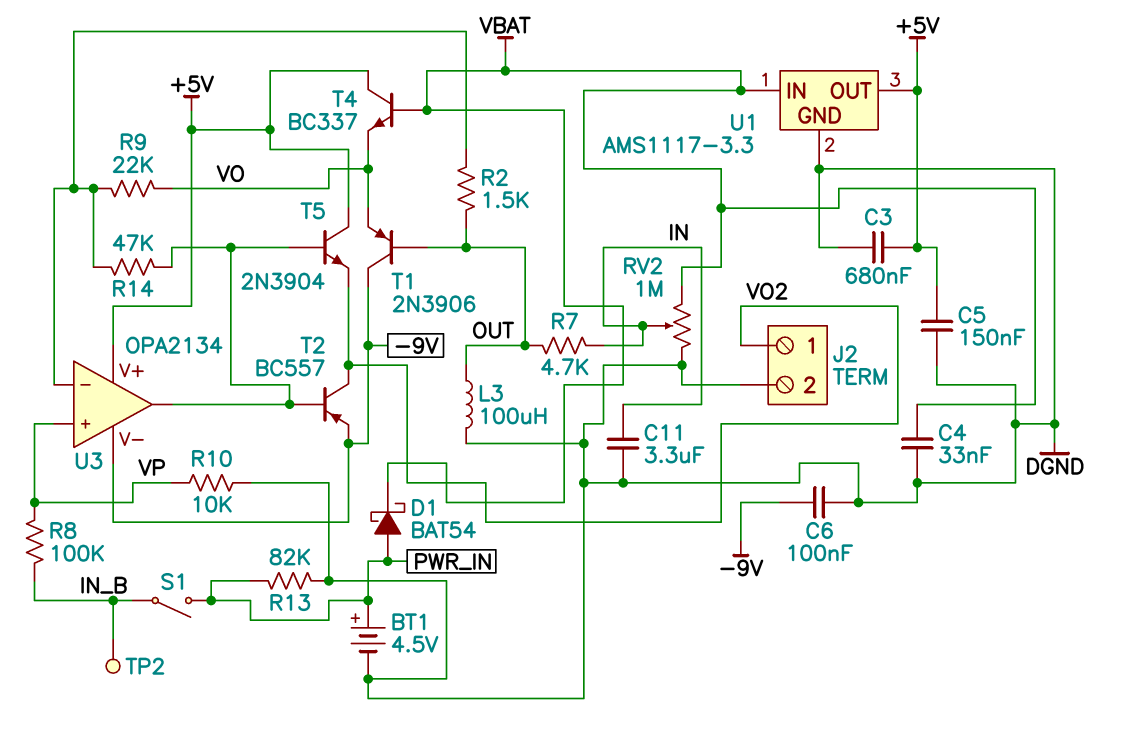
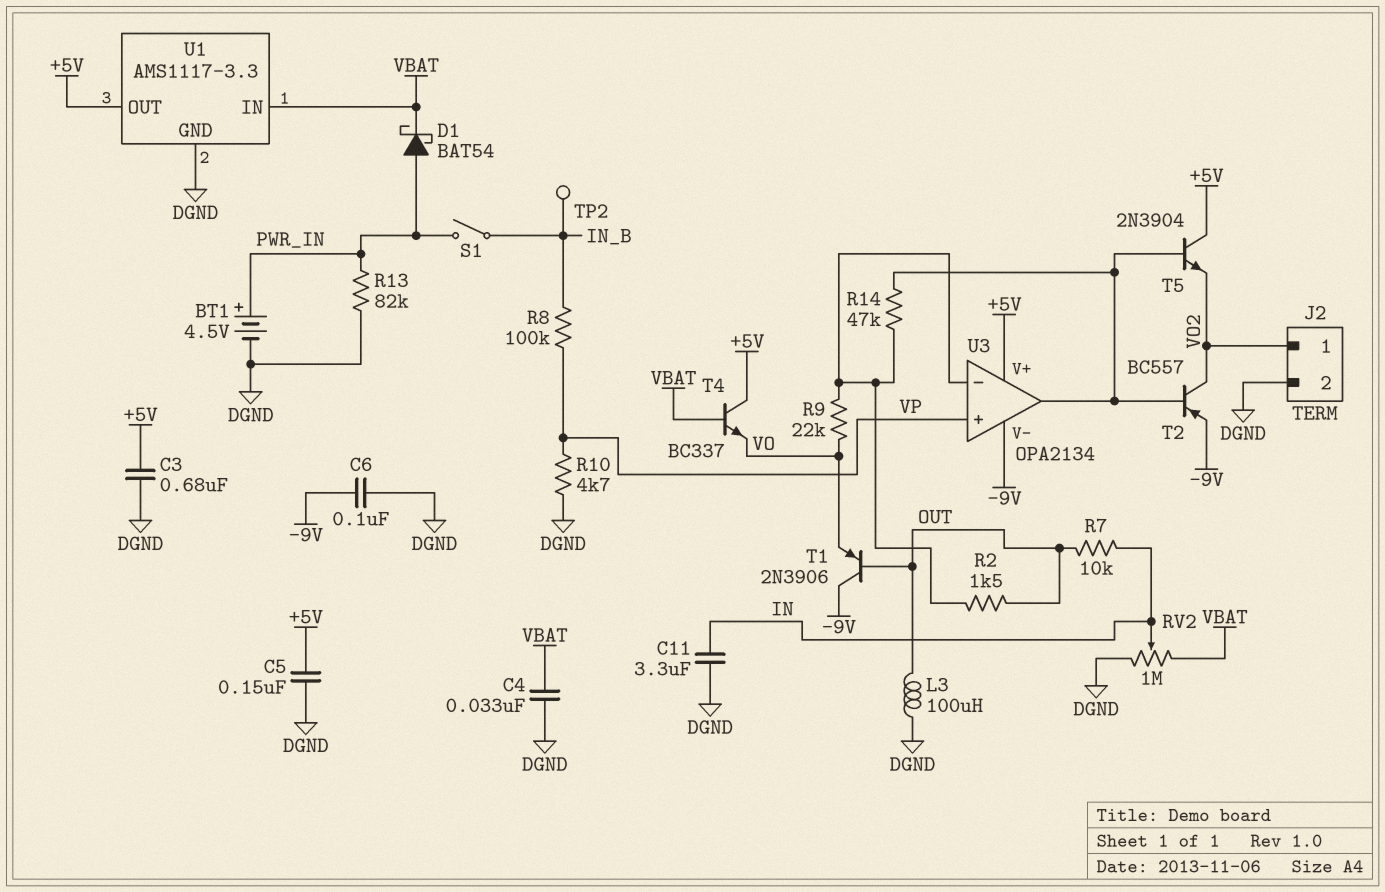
R7: 4.7k (IN, OUT) -> 10k (IN, OUT)
R10: 10k (DGND, VP) -> 4.7k (DGND, VP)

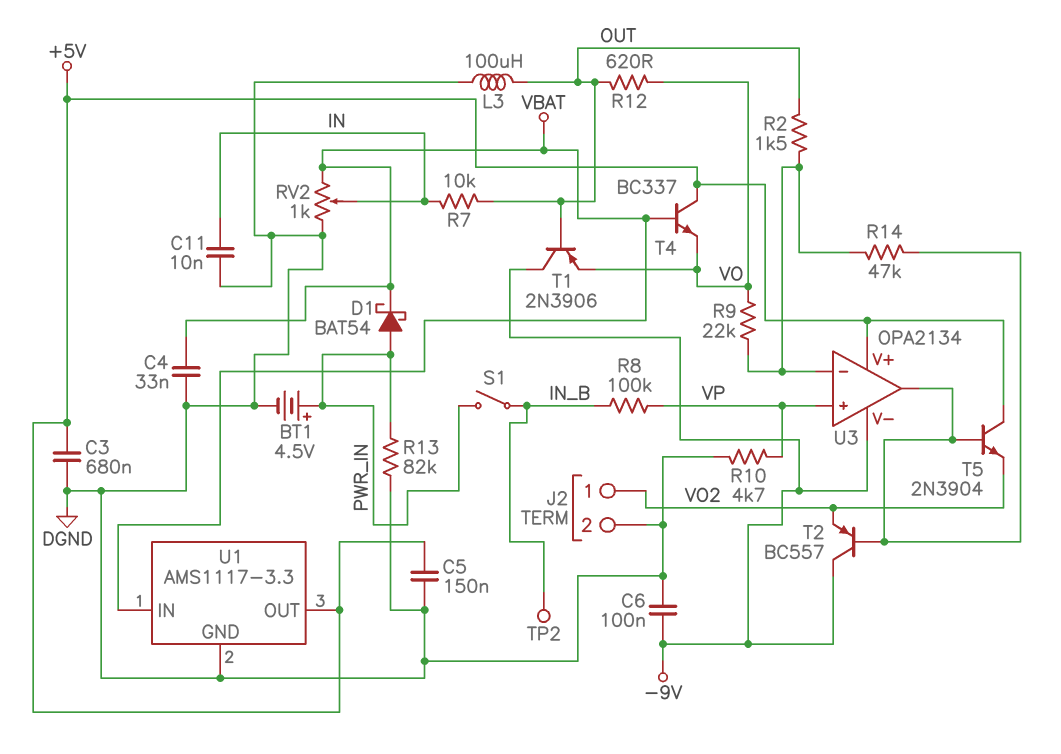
C11: 3.3uF (DGND, IN) -> 10nF (DGND, IN)
R12: none -> 620 (OUT, VO)
RV2: 1M (DGND, VBAT, wiper IN) -> 1k (DGND, VBAT, wiper IN)
T2: PNP BC557 (B U3/out, C VO2, E -9V) -> PNP BC557 (B U3/out, C -9V, E VO2)

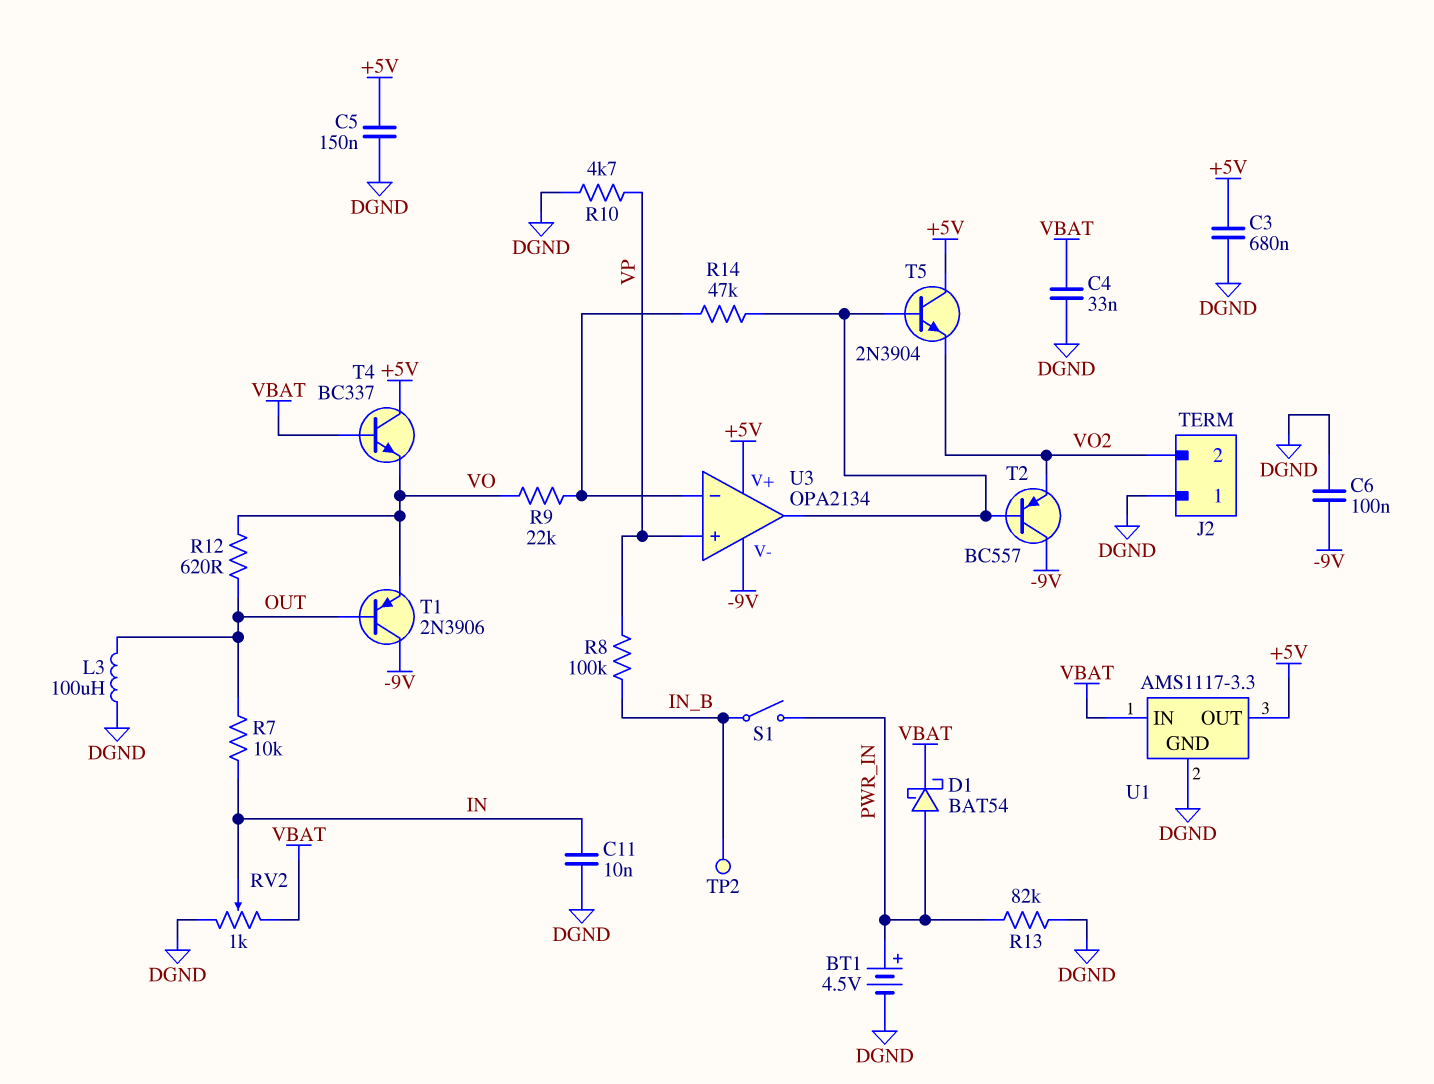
J2 pin 1: VO2 -> DGND
J2 pin 2: DGND -> VO2
R2: 1.5k (OUT, U3/in-) -> none

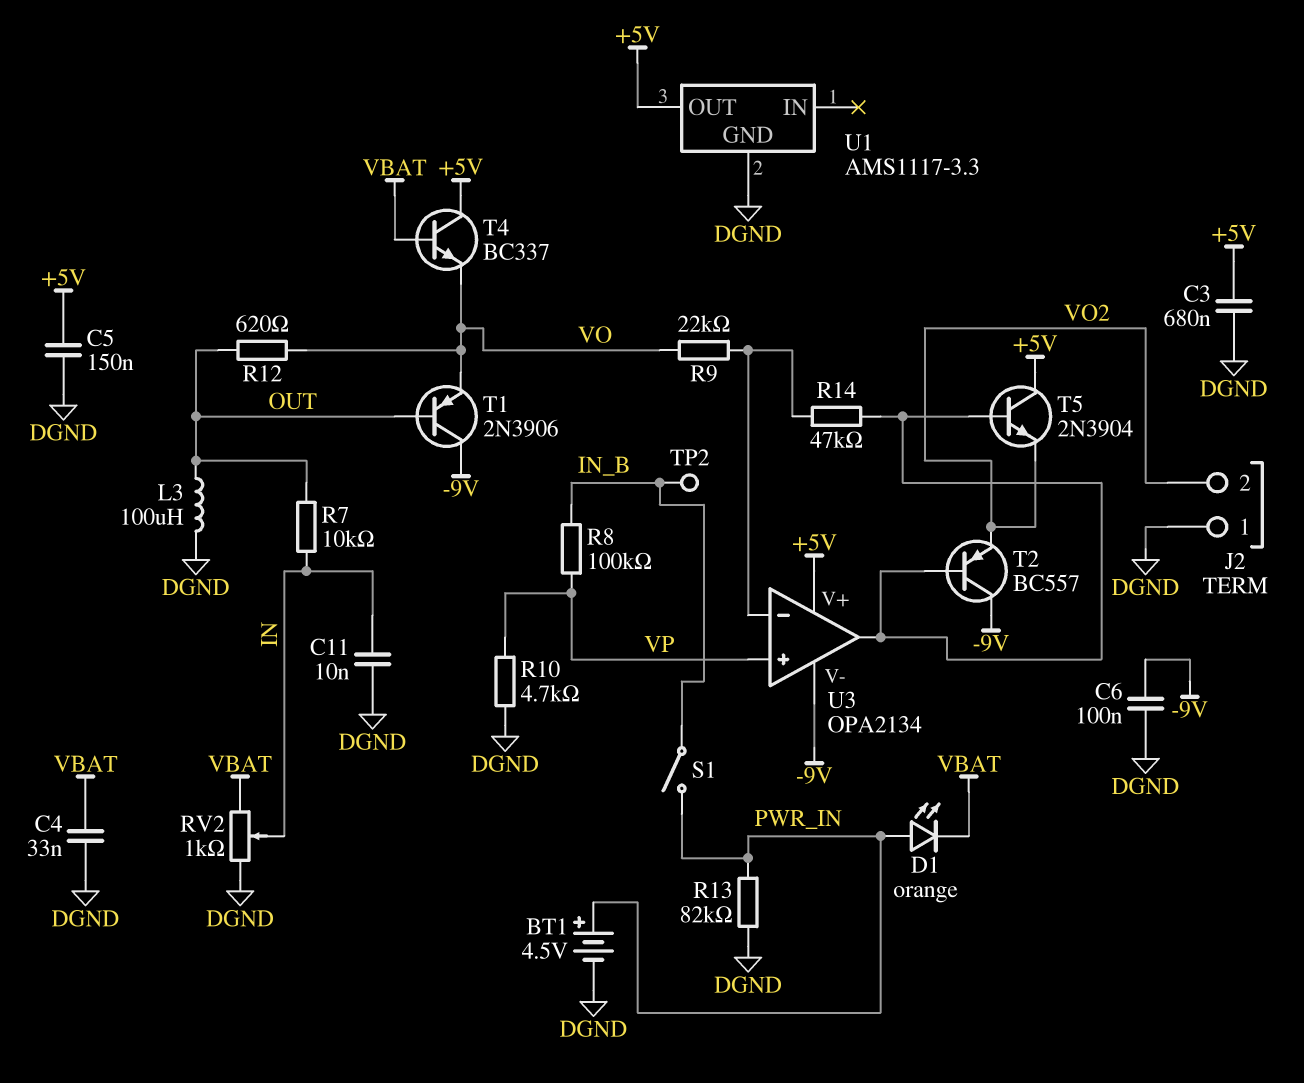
D1: schottky BAT54 (A PWR_IN, K VBAT) -> LED orange (A PWR_IN, K VBAT)
U1 pin IN: VBAT -> none

